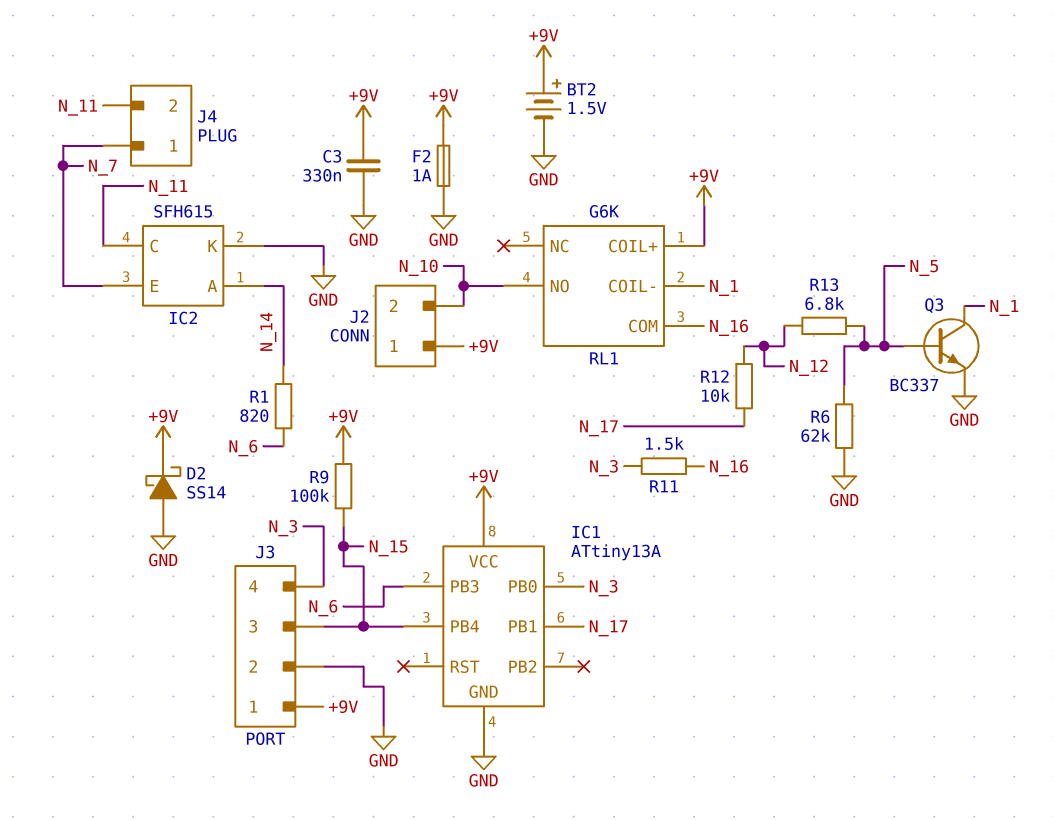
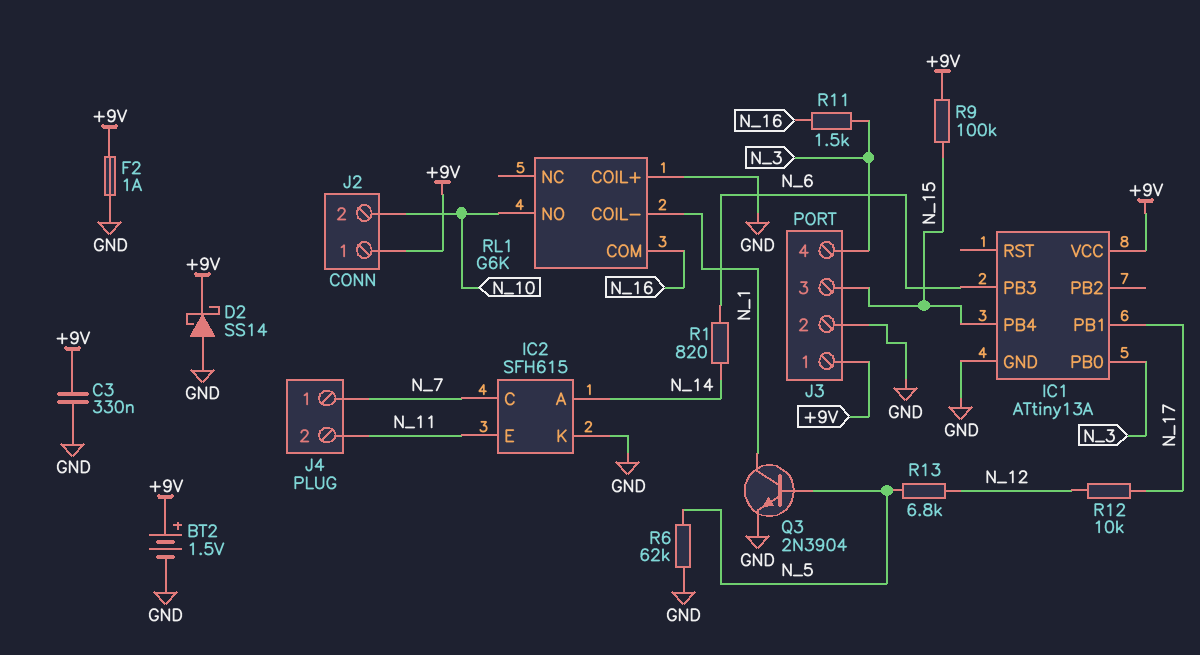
IC2 pin C: N_11 -> N_7
IC2 pin E: N_7 -> N_11
Q3: NPN BC337 (B N_5, C N_1, E GND) -> NPN 2N3904 (B N_5, C N_1, E GND)
RL1 pin COIL+: +9V -> GND

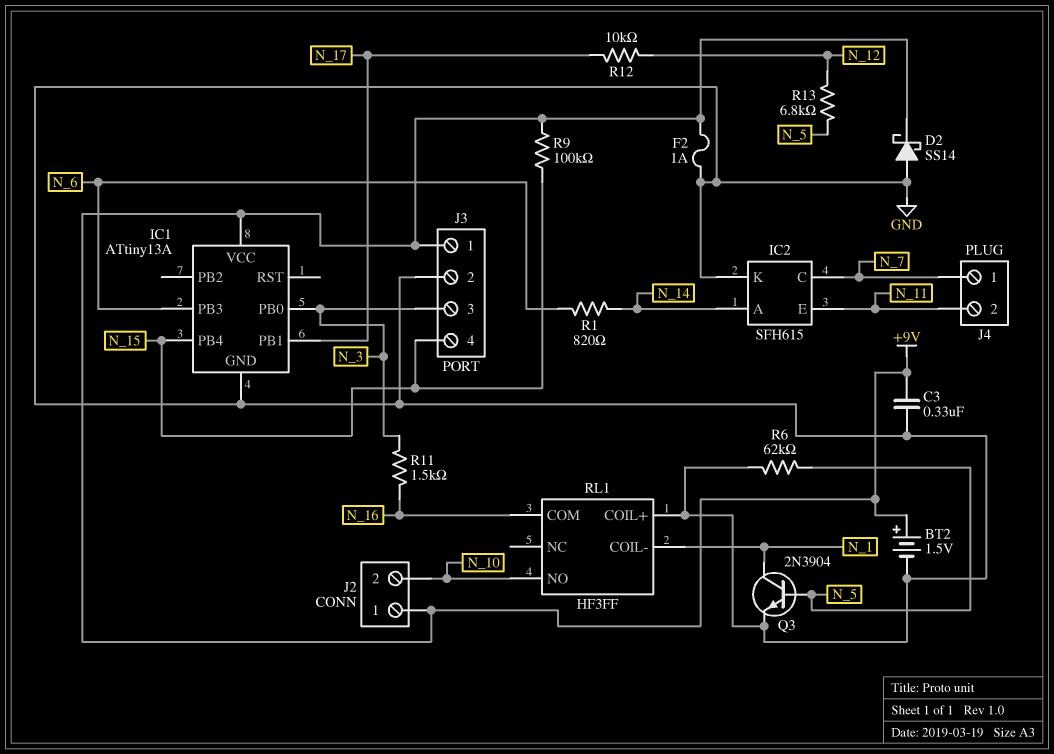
J3 pin 3: N_15 -> N_3
J3 pin 4: N_3 -> N_15
RL1: G6K -> HF3FF

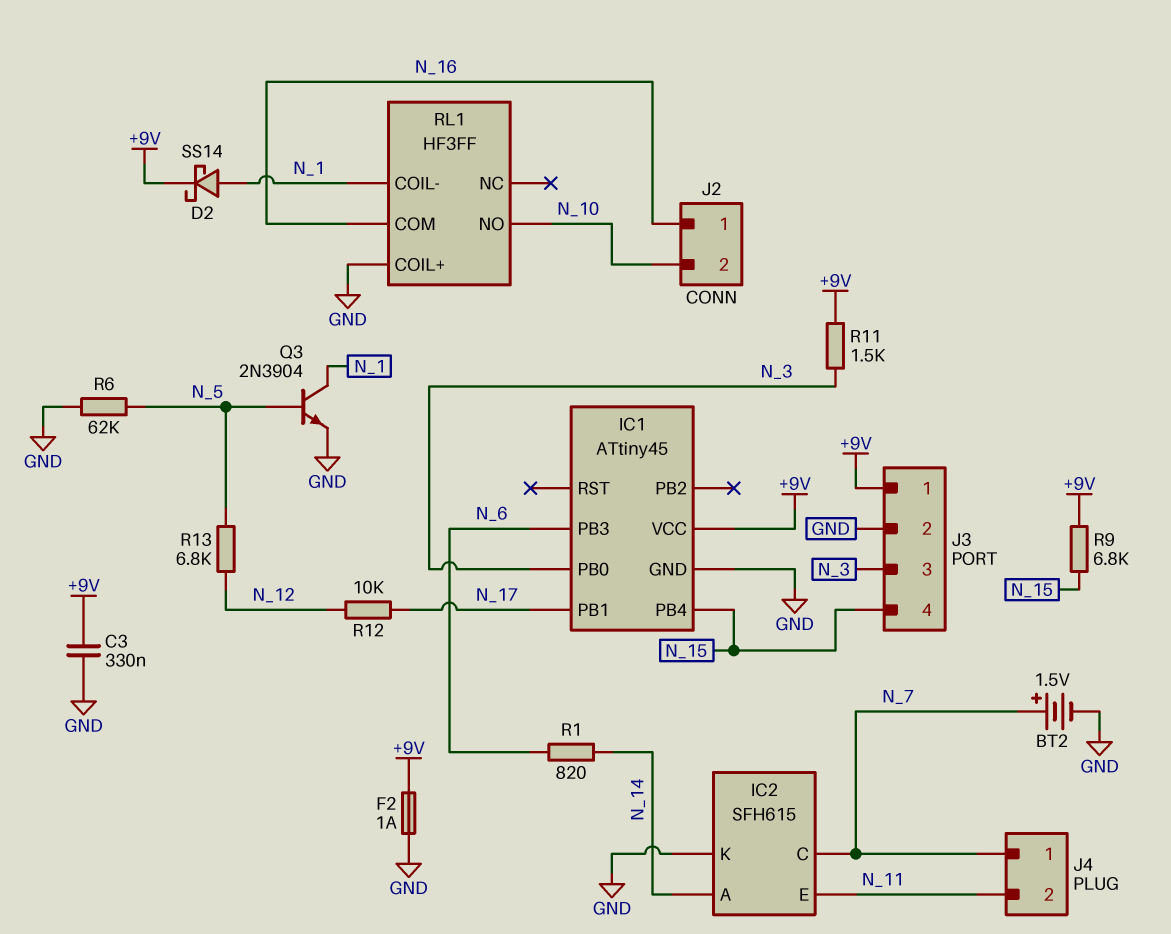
BT2: 1.5V (plus +9V, minus GND) -> 1.5V (plus N_7, minus GND)
D2: schottky SS14 (A GND, K +9V) -> schottky SS14 (A N_1, K +9V)
IC1: ATtiny13A -> ATtiny45
J2 pin 1: +9V -> N_16
R9: 100k (+9V, N_15) -> 6.8k (+9V, N_15)
R11: 1.5k (N_3, N_16) -> 1.5k (+9V, N_3)

